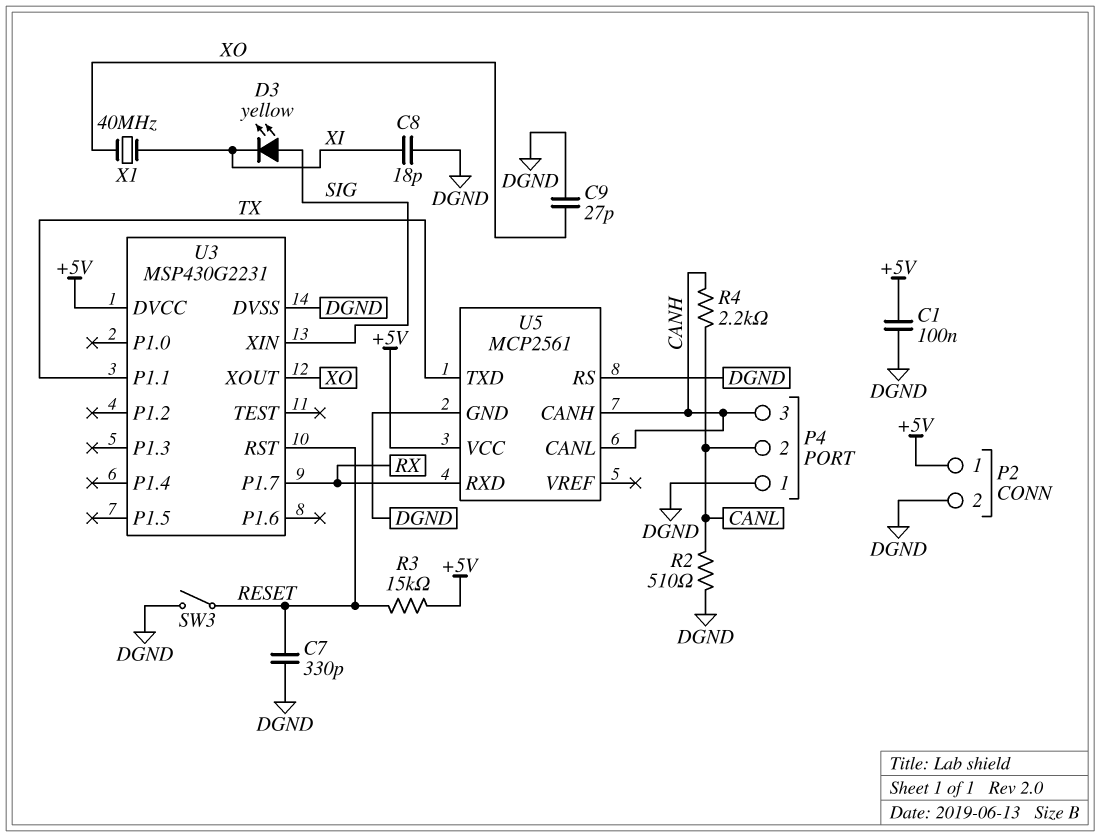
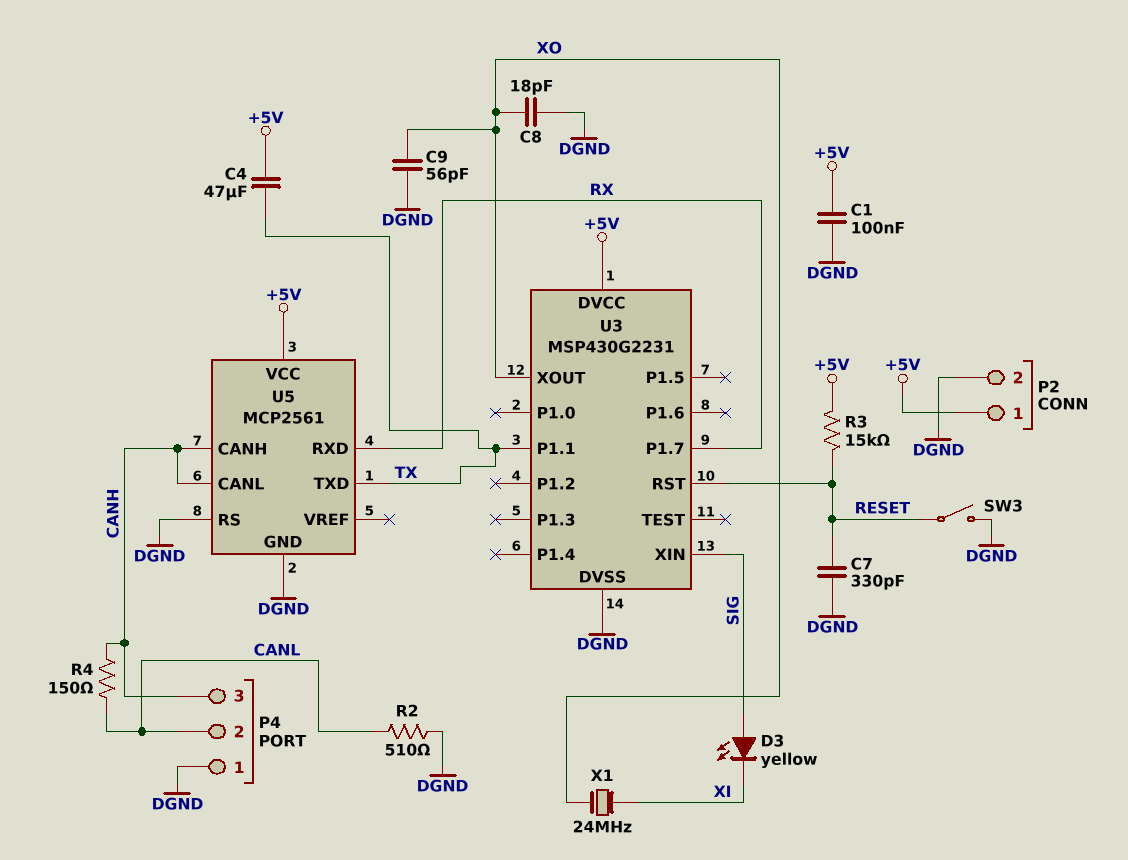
C4: none -> 47uF (+5V, TX)
C8: 18pF (DGND, XI) -> 18pF (DGND, XO)
C9: 27pF (DGND, XO) -> 56pF (DGND, XO)
R4: 2.2k (CANH, CANL) -> 150 (CANH, CANL)
X1: 40MHz (XI, XO) -> 24MHz (XI, XO)

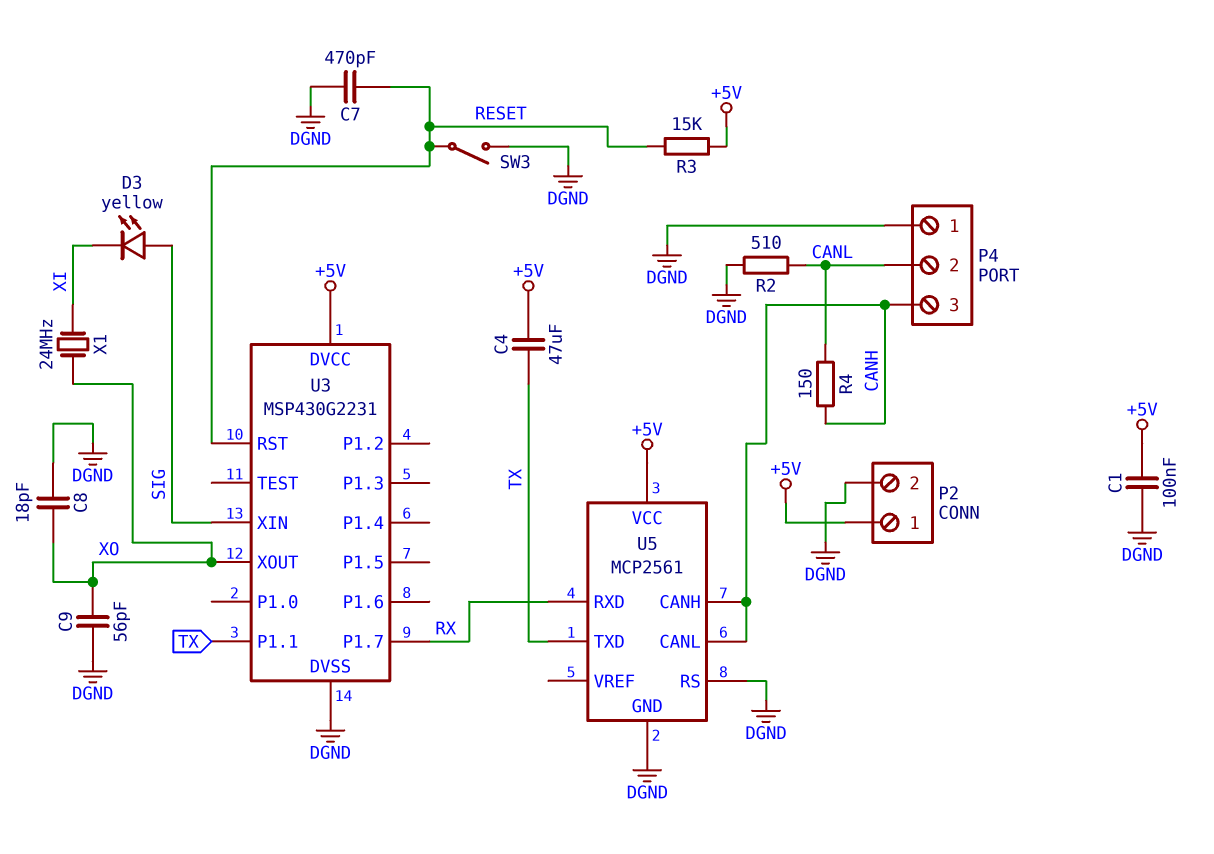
C7: 330pF (DGND, RESET) -> 470pF (DGND, RESET)

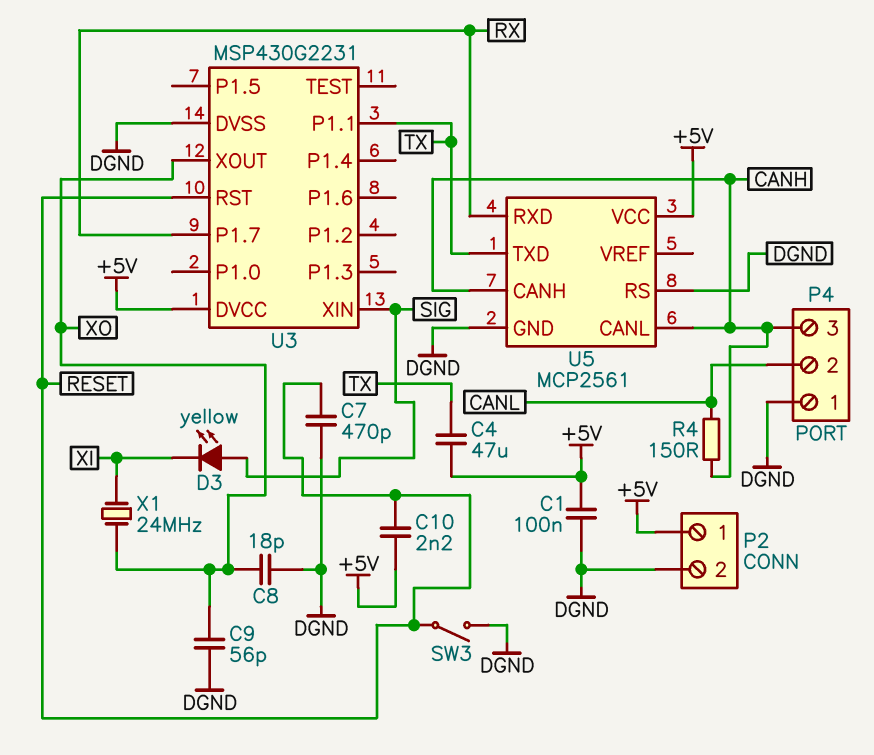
C10: none -> 2.2nF (+5V, RESET)
R2: 510 (CANL, DGND) -> none
R3: 15k (+5V, RESET) -> none

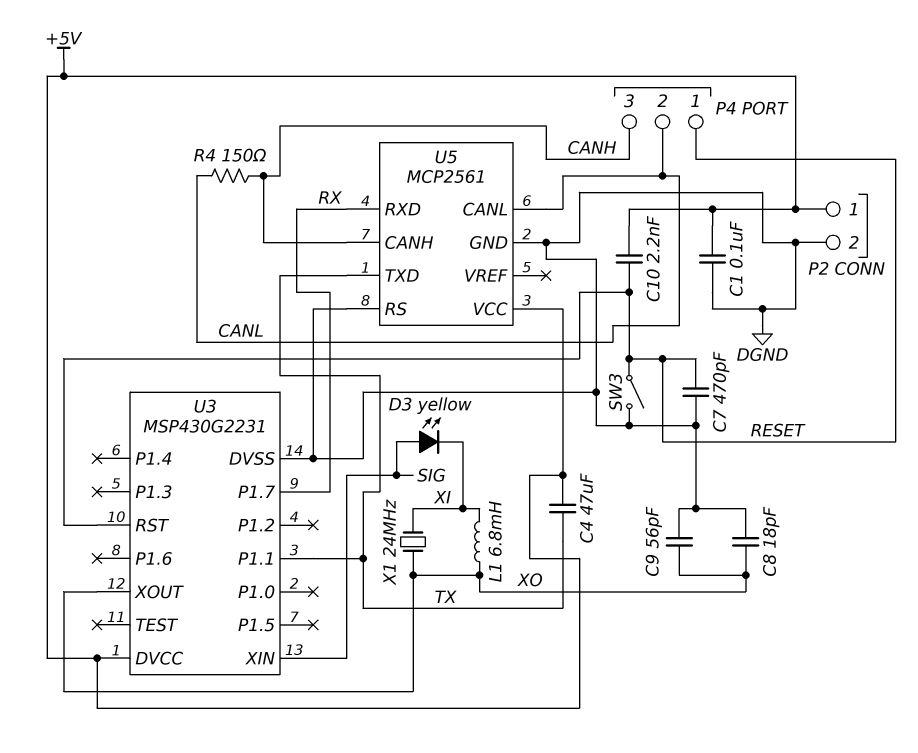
L1: none -> 6.8mH (XI, XO)
P4 pin 1: DGND -> RESET
U5 pin CANL: CANH -> CANL

